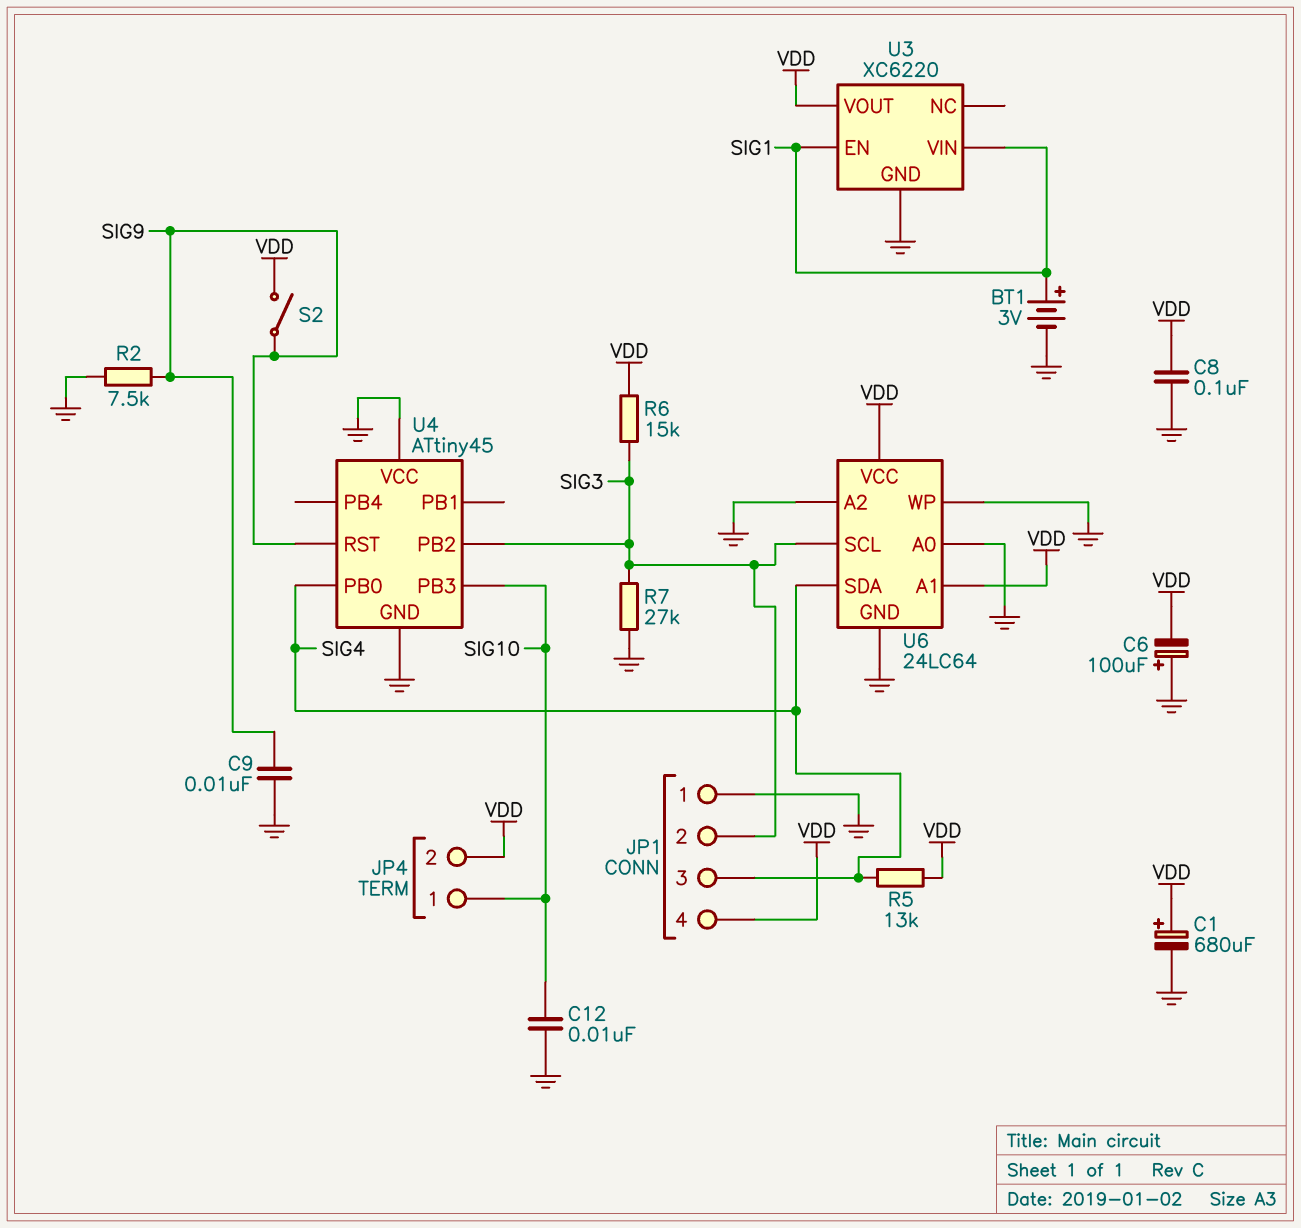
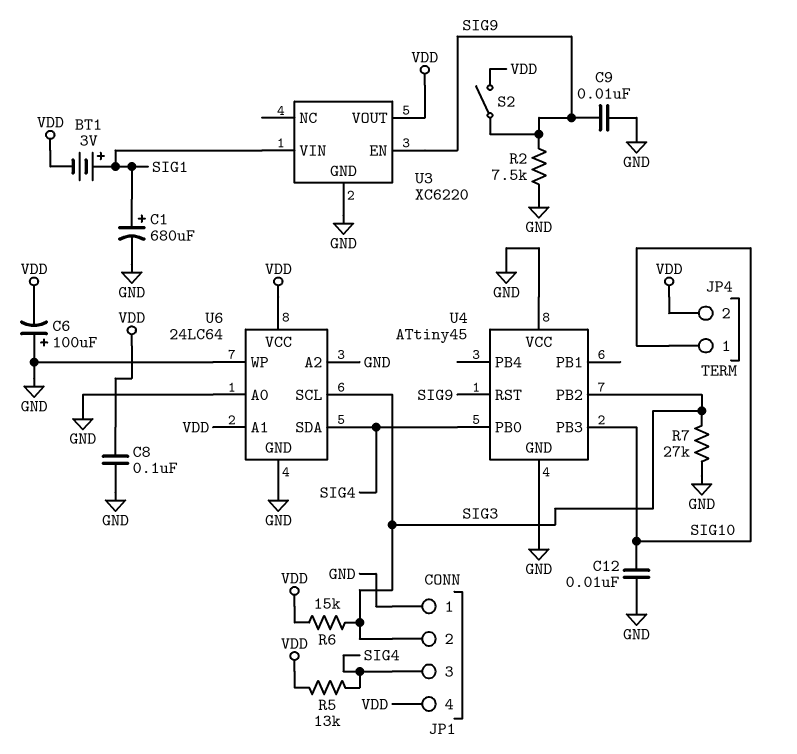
BT1: 3V (plus SIG1, minus GND) -> 3V (plus SIG1, minus VDD)
C1: 680uF (plus VDD, minus GND) -> 680uF (plus SIG1, minus GND)
U3 pin EN: SIG1 -> SIG9

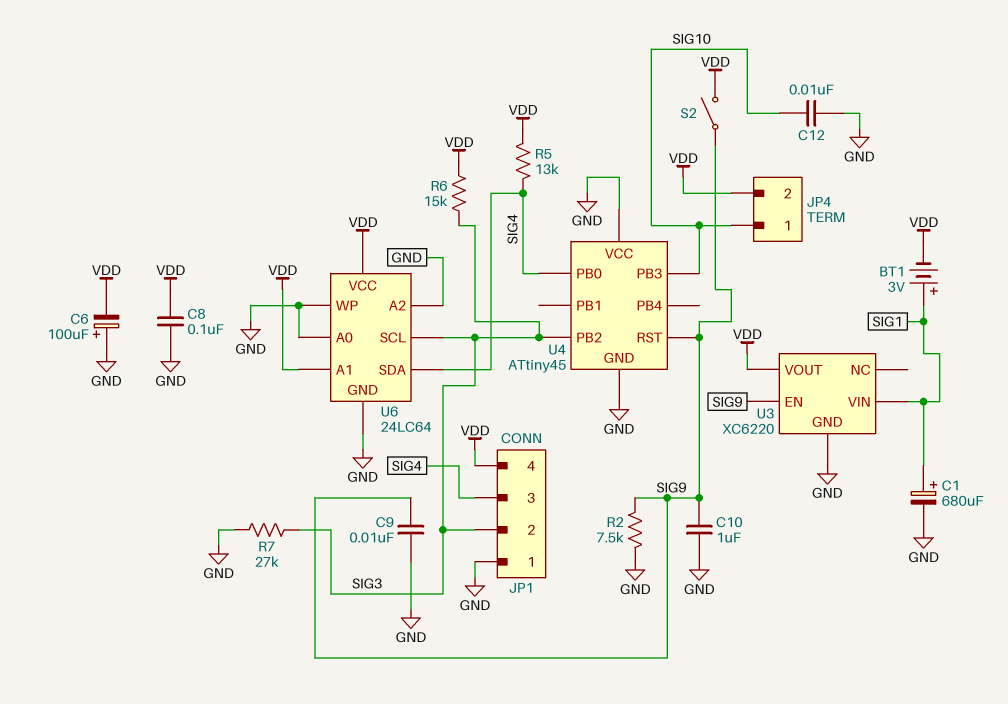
C10: none -> 1uF (GND, SIG9)

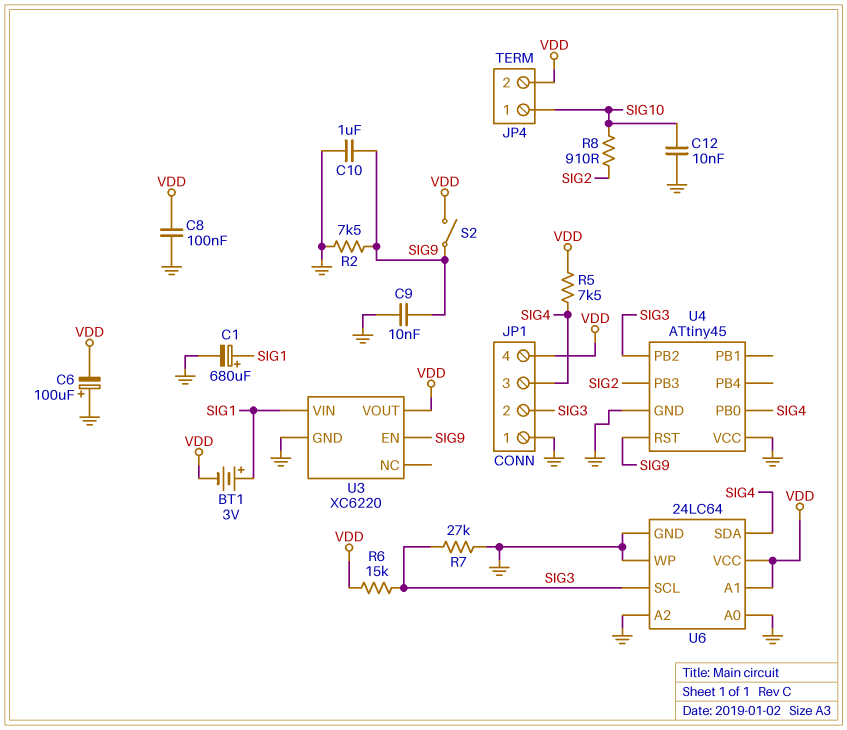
R5: 13k (SIG4, VDD) -> 7.5k (SIG4, VDD)
R8: none -> 910 (SIG2, SIG10)
U4 pin PB3: SIG10 -> SIG2

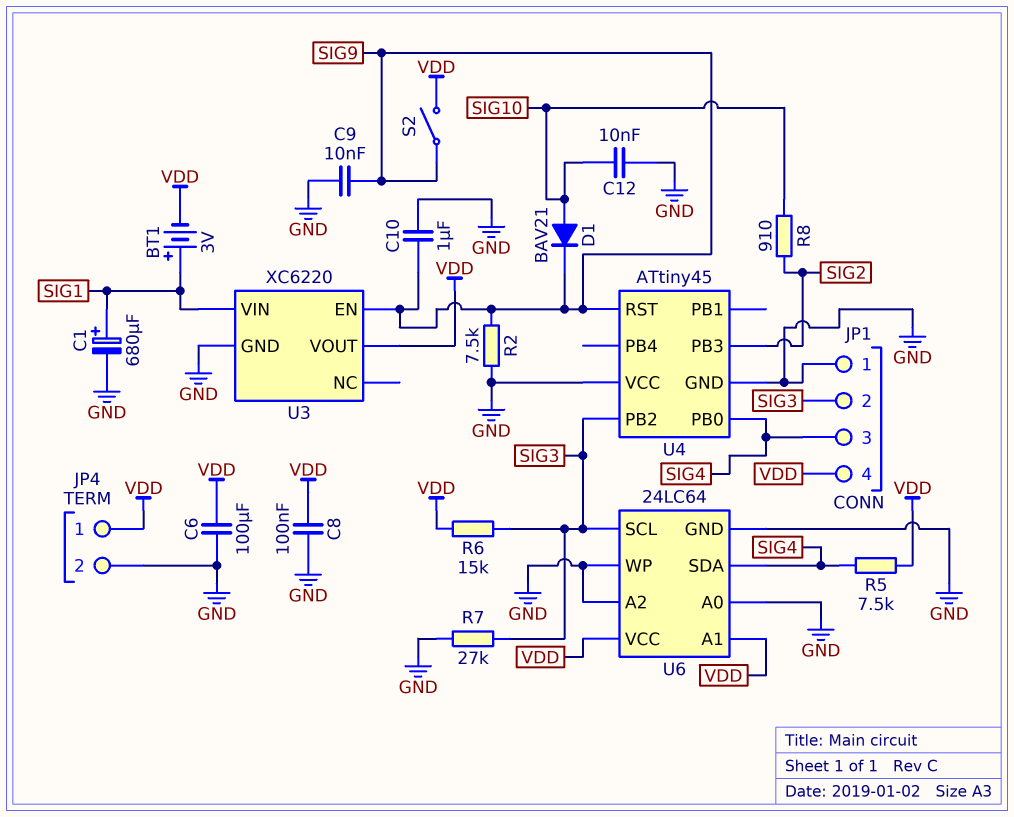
C6: 100uF (plus GND, minus VDD) -> 100uF (GND, VDD)
D1: none -> diode BAV21 (A SIG10, K SIG9)
JP4 pin 1: SIG10 -> VDD
JP4 pin 2: VDD -> GND

